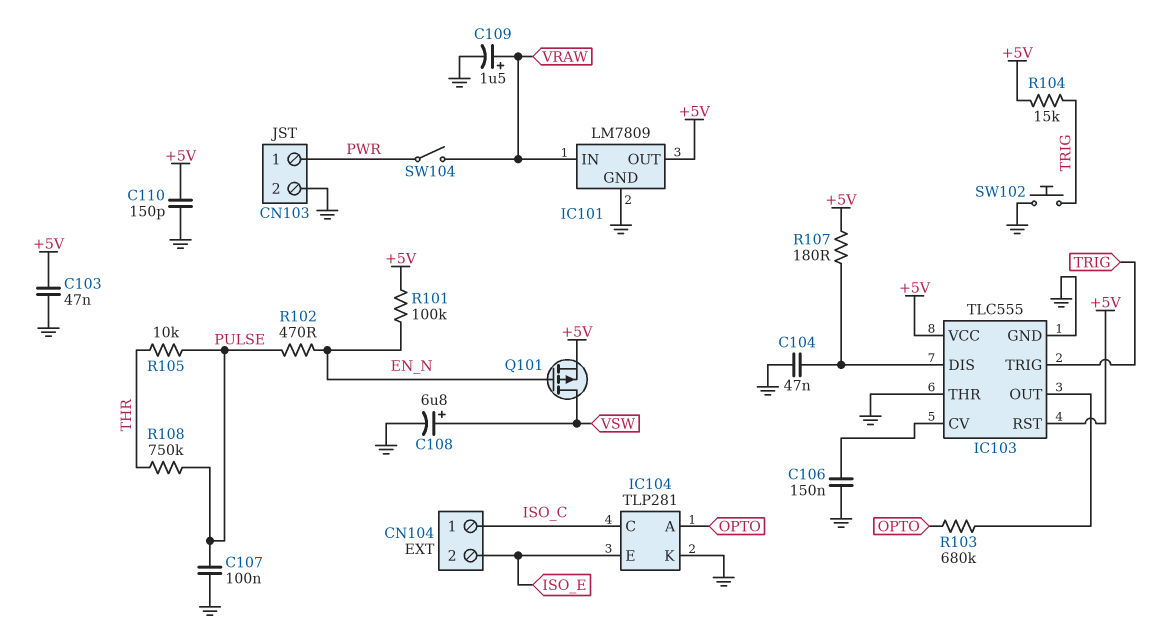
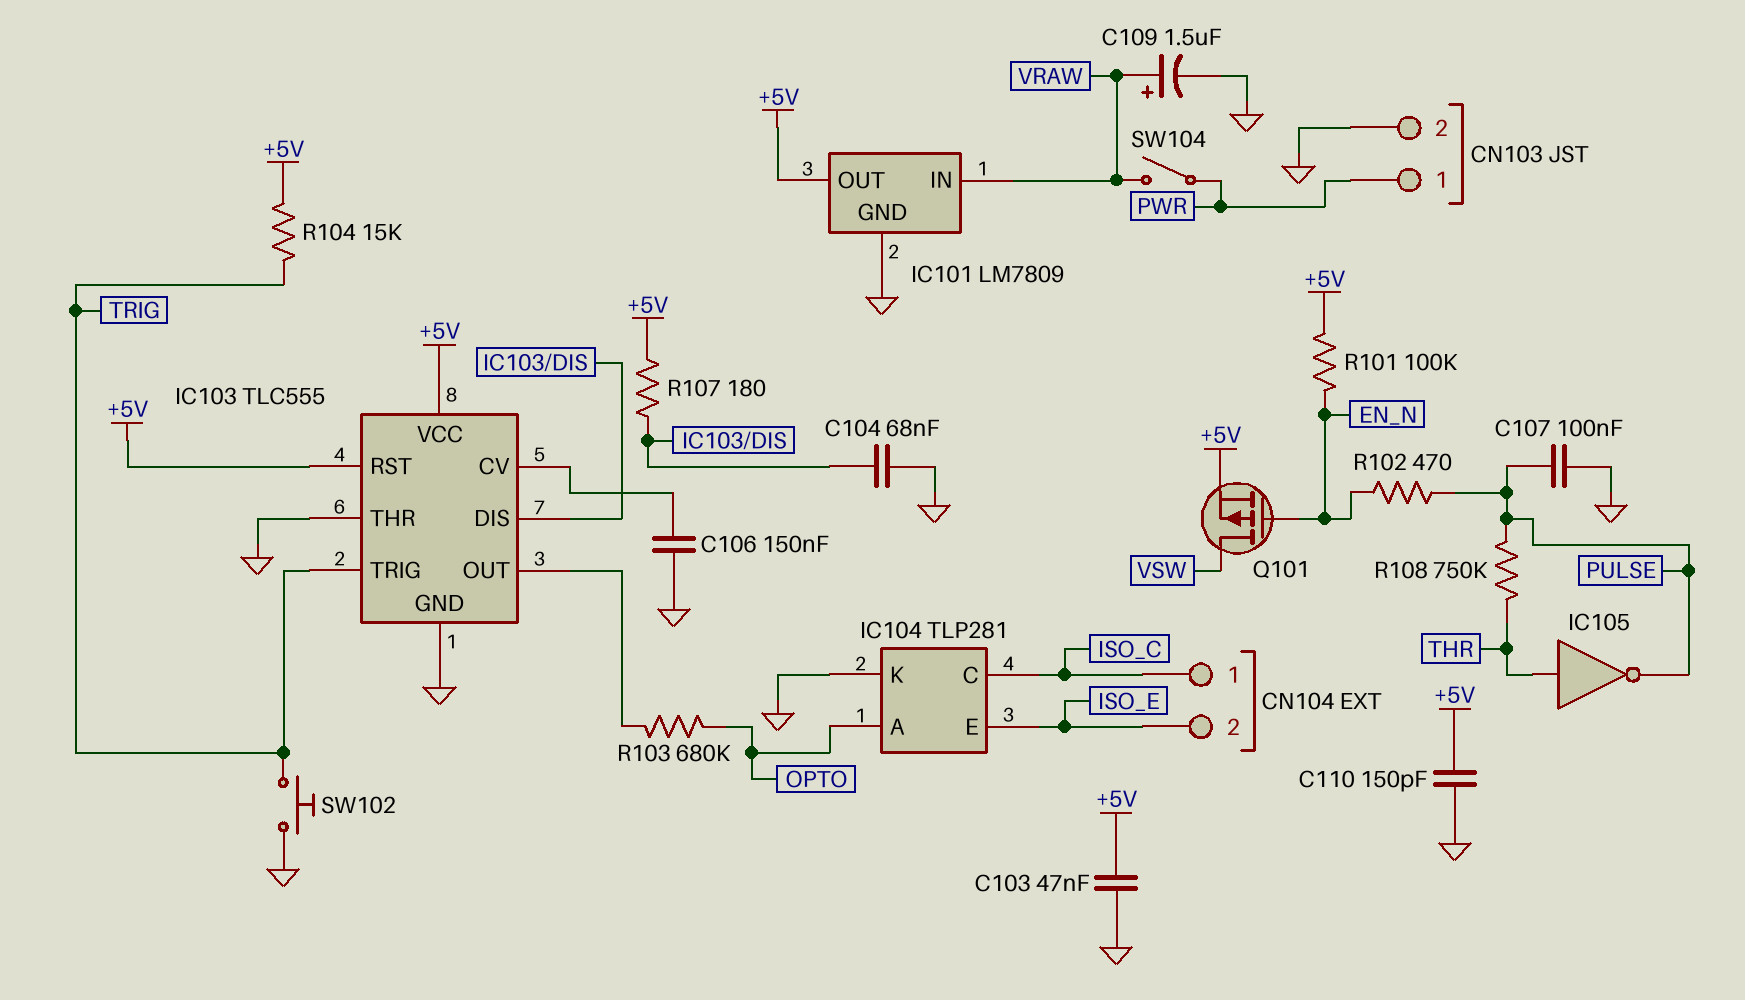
C104: 47nF (GND, IC103/DIS) -> 68nF (GND, IC103/DIS)
C108: 6.8uF (plus VSW, minus GND) -> none
IC105: none -> NOT (in THR, out PULSE)
R105: 10k (PULSE, THR) -> none

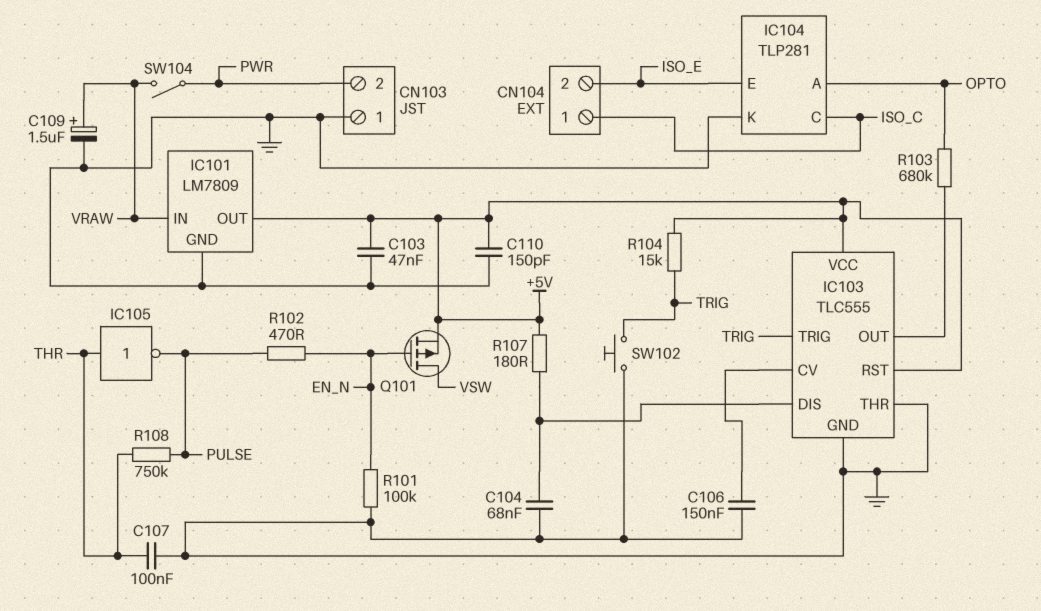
C107: 100nF (GND, PULSE) -> 100nF (GND, THR)
CN103 pin 1: PWR -> GND
CN103 pin 2: GND -> PWR
R101: 100k (+5V, EN_N) -> 100k (EN_N, GND)

